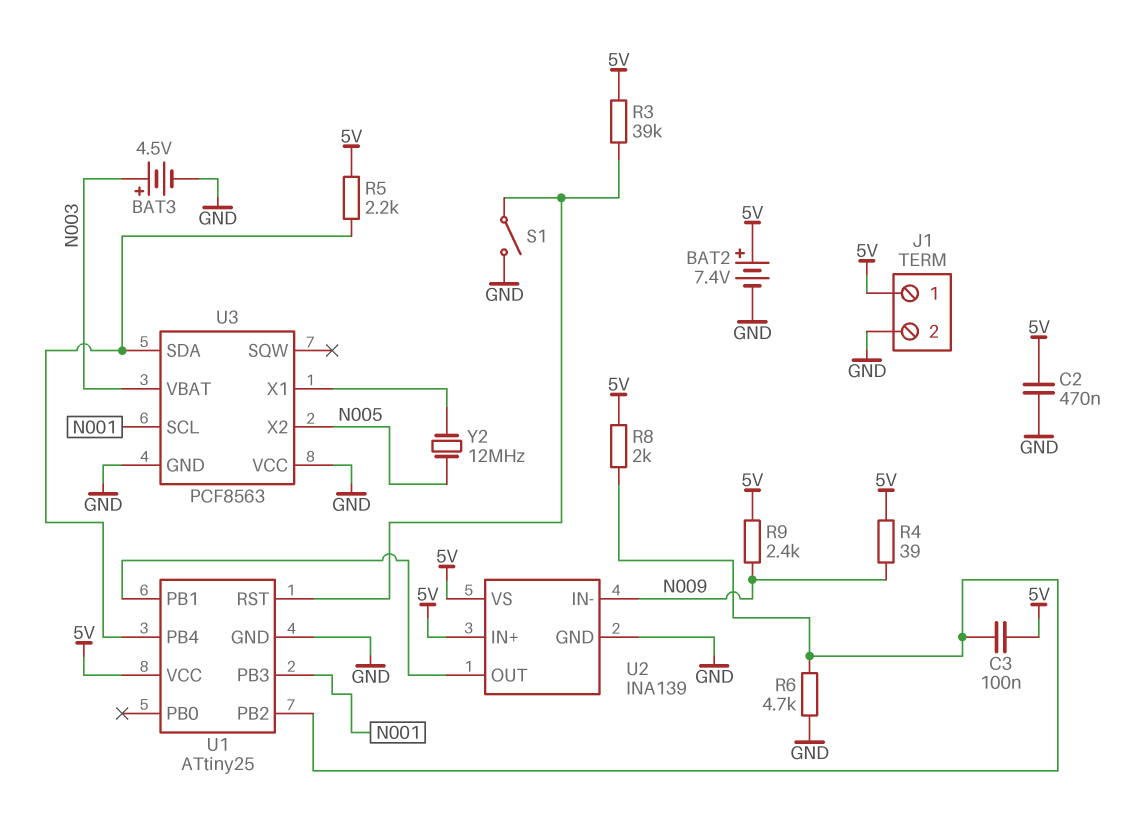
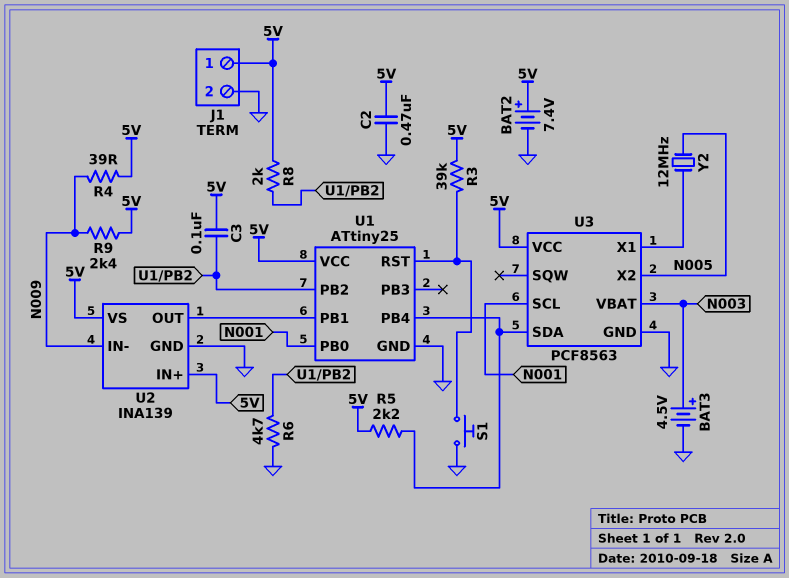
S1: switch (GND, U1/RST) -> button (GND, U1/RST)
U1 pin PB0: none -> N001
U1 pin PB3: N001 -> none
U3 pin VCC: GND -> 5V

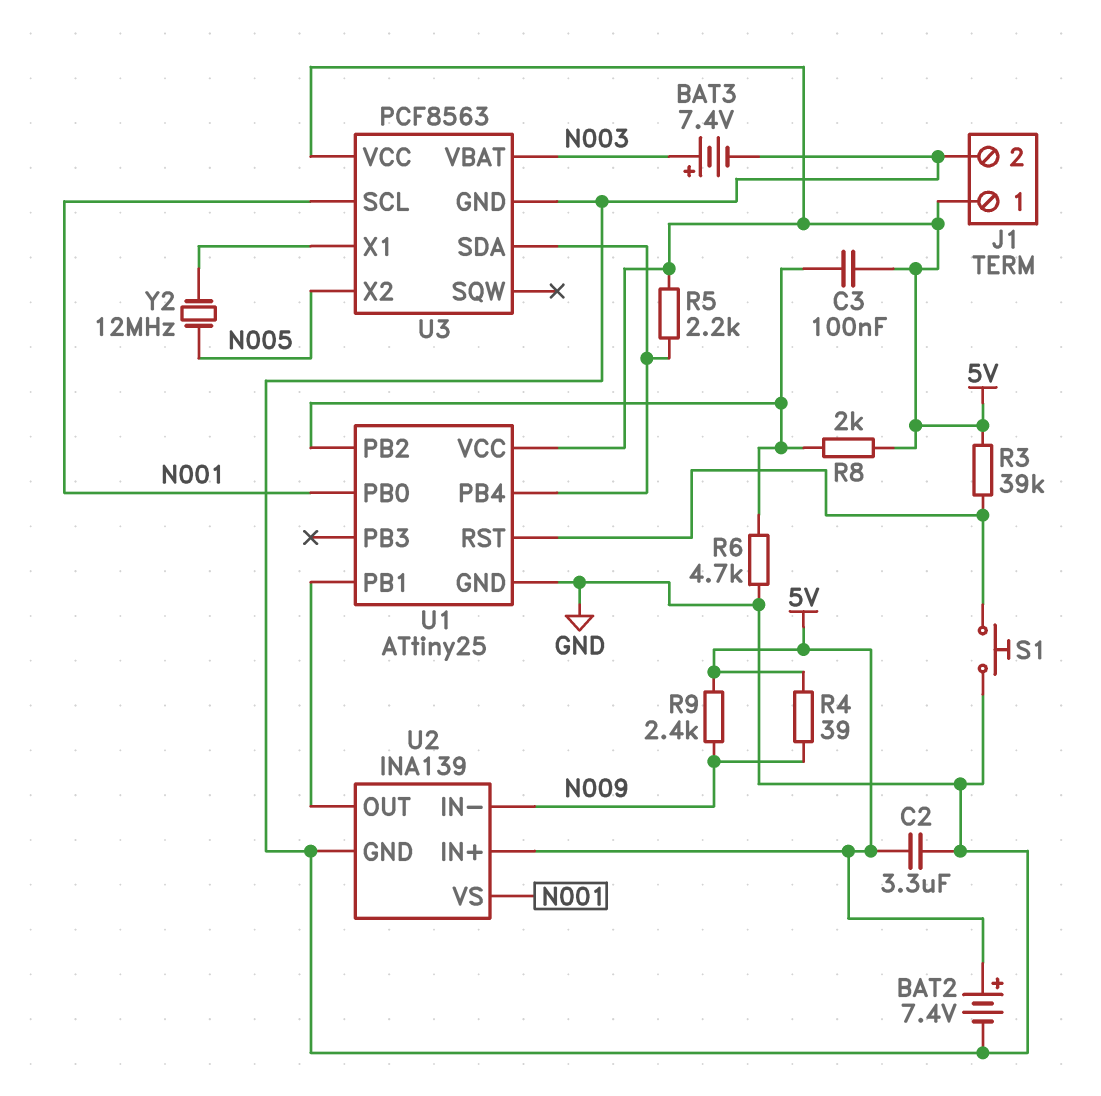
BAT3: 4.5V (plus N003, minus GND) -> 7.4V (plus N003, minus GND)
C2: 470nF (5V, GND) -> 3.3uF (5V, GND)
U2 pin VS: 5V -> N001

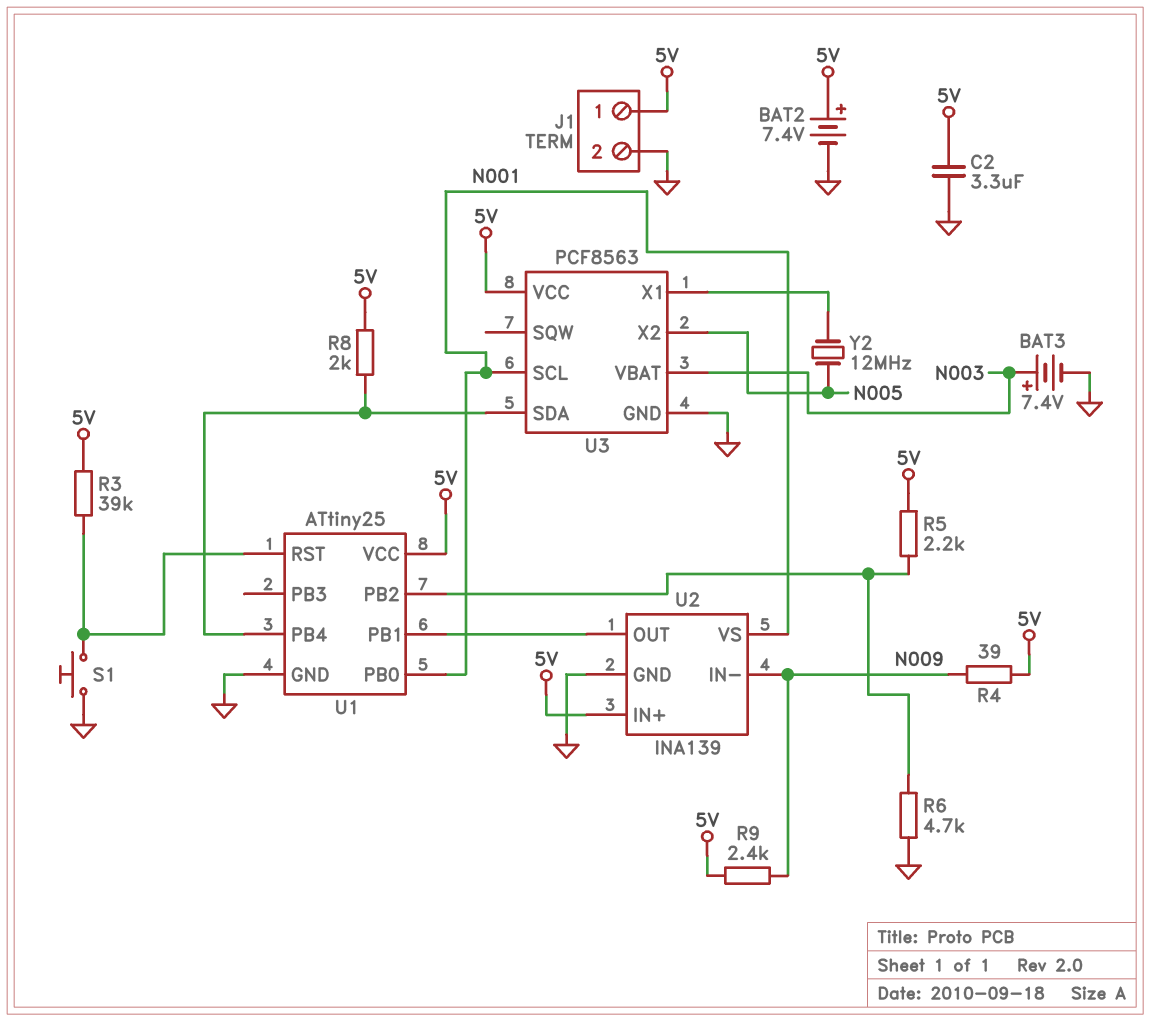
C3: 100nF (5V, U1/PB2) -> none
R5: 2.2k (5V, U1/PB4) -> 2.2k (5V, U1/PB2)
R8: 2k (5V, U1/PB2) -> 2k (5V, U1/PB4)

